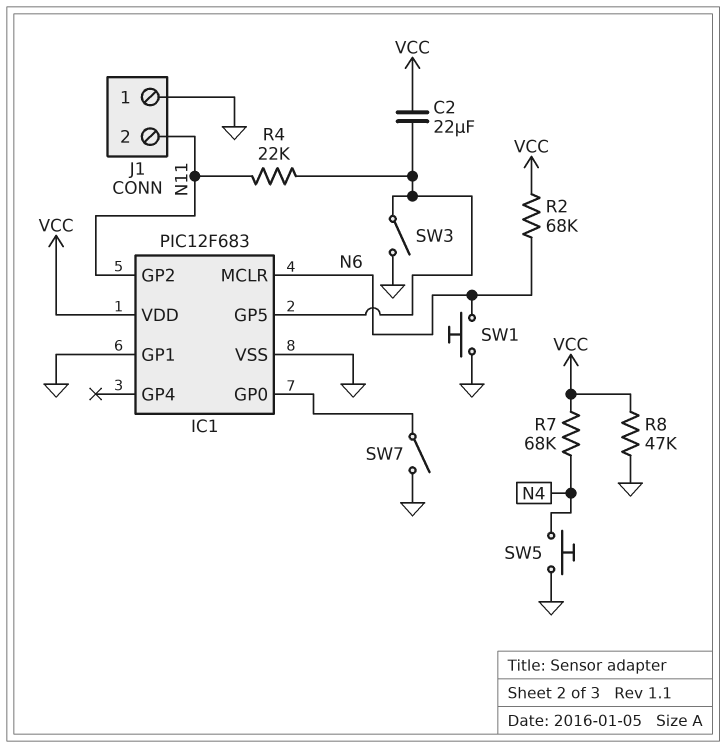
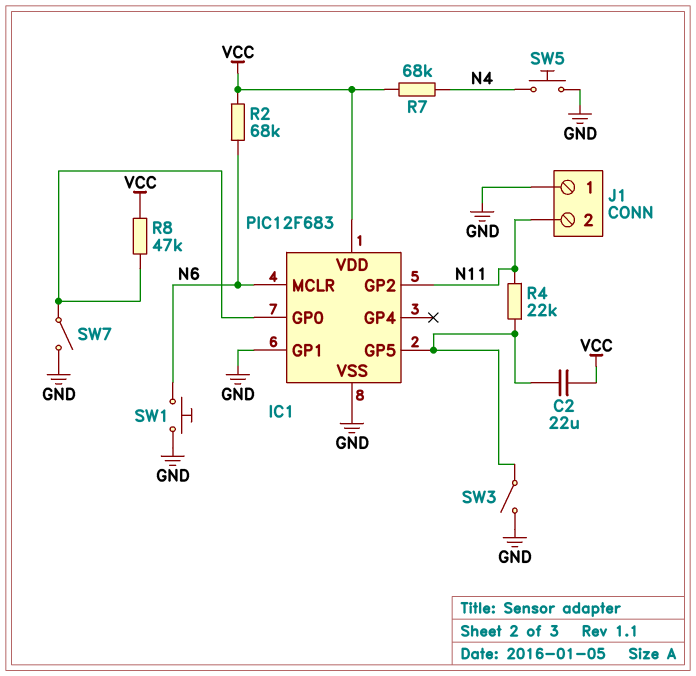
R8: 47k (GND, VCC) -> 47k (IC1/GP0, VCC)

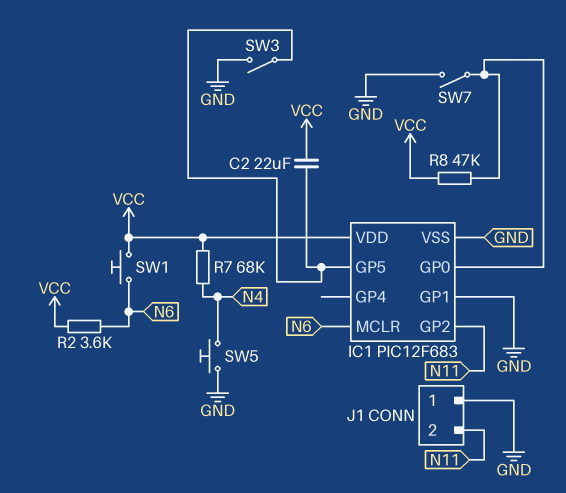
R2: 68k (N6, VCC) -> 3.6k (N6, VCC)
R4: 22k (IC1/GP5, N11) -> none
SW1: button (GND, N6) -> button (N6, VCC)

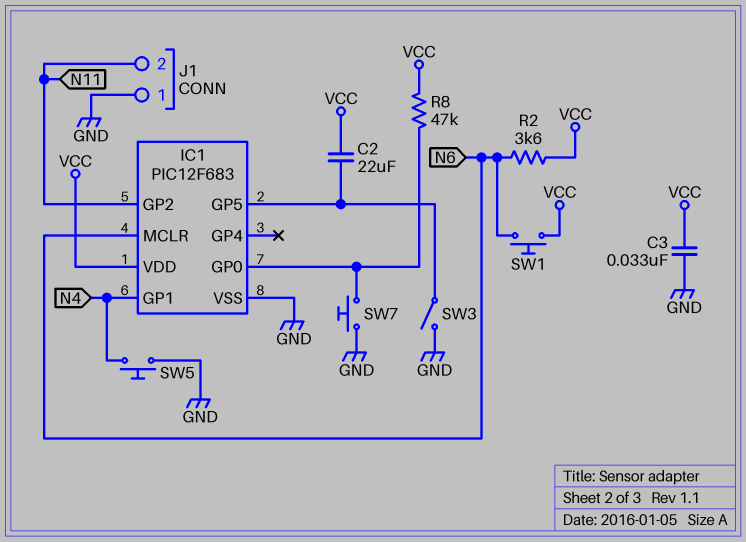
C3: none -> 33nF (GND, VCC)
IC1 pin GP1: GND -> N4
R7: 68k (N4, VCC) -> none
SW7: switch (GND, IC1/GP0) -> button (GND, IC1/GP0)

